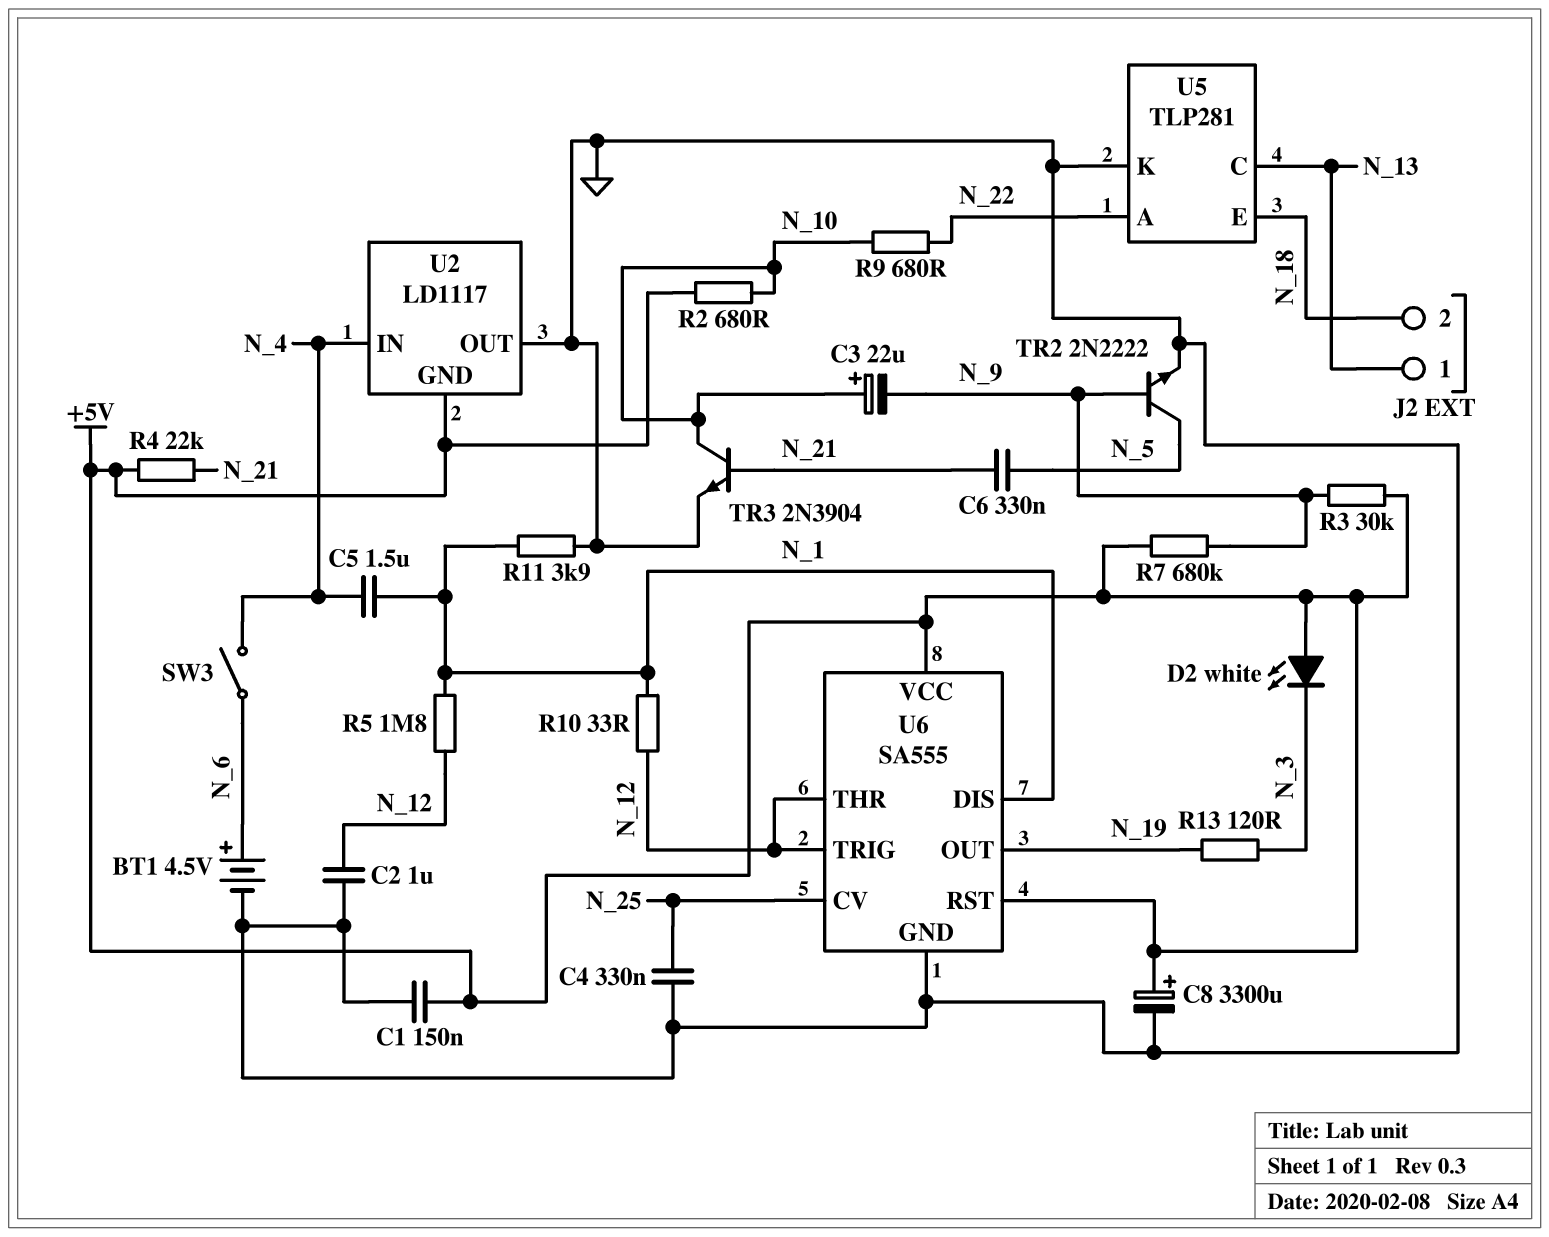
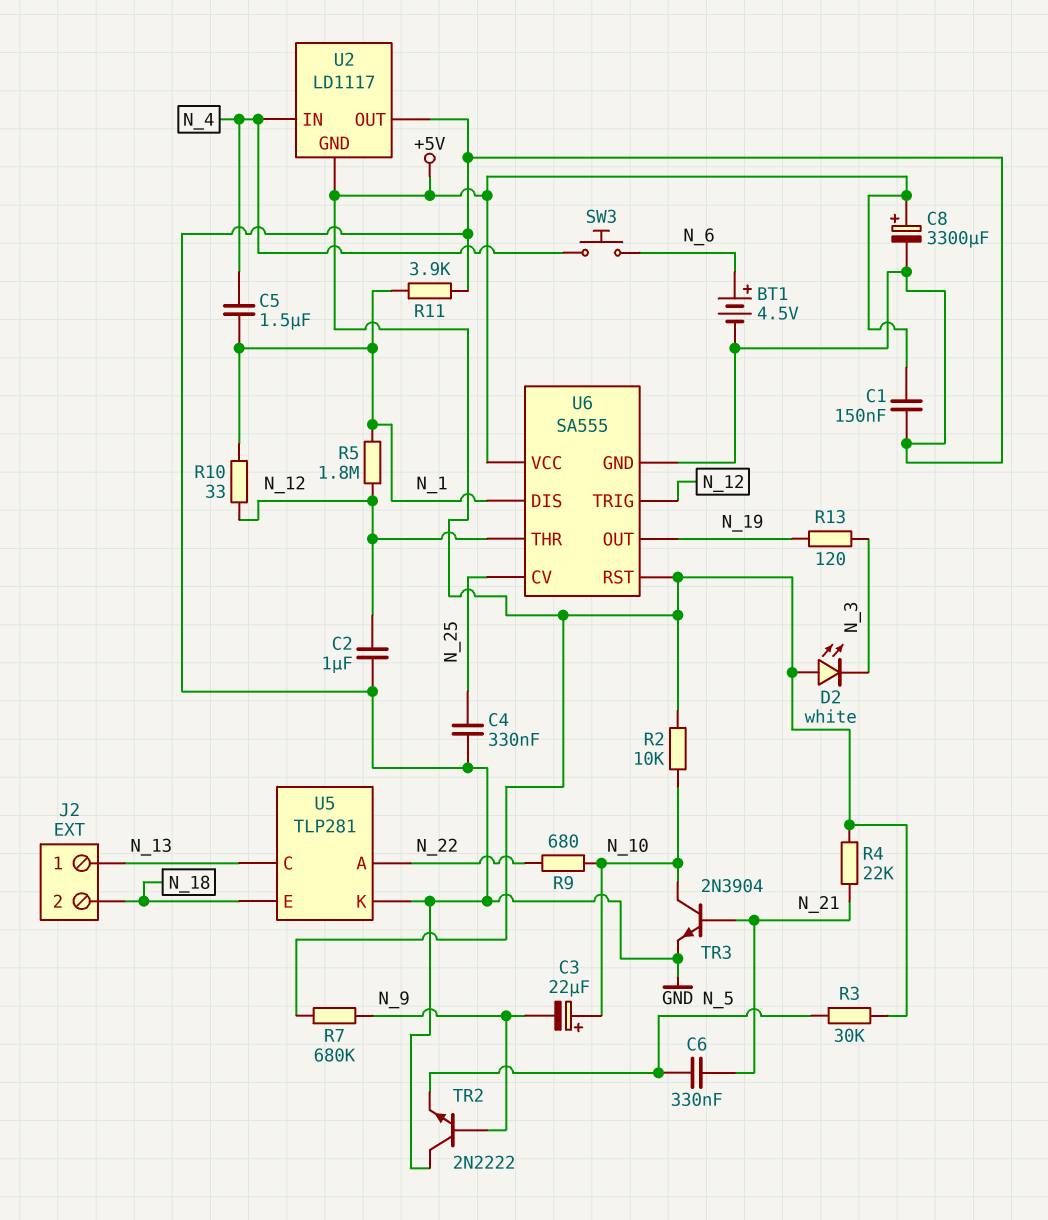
R2: 680 (+5V, N_10) -> 10k (+5V, N_10)
R3: 30k (+5V, N_9) -> 30k (+5V, N_5)
SW3: switch (N_4, N_6) -> button (N_4, N_6)
TR2: NPN 2N2222 (B N_9, C N_5, E GND) -> NPN 2N2222 (B N_9, C GND, E N_5)

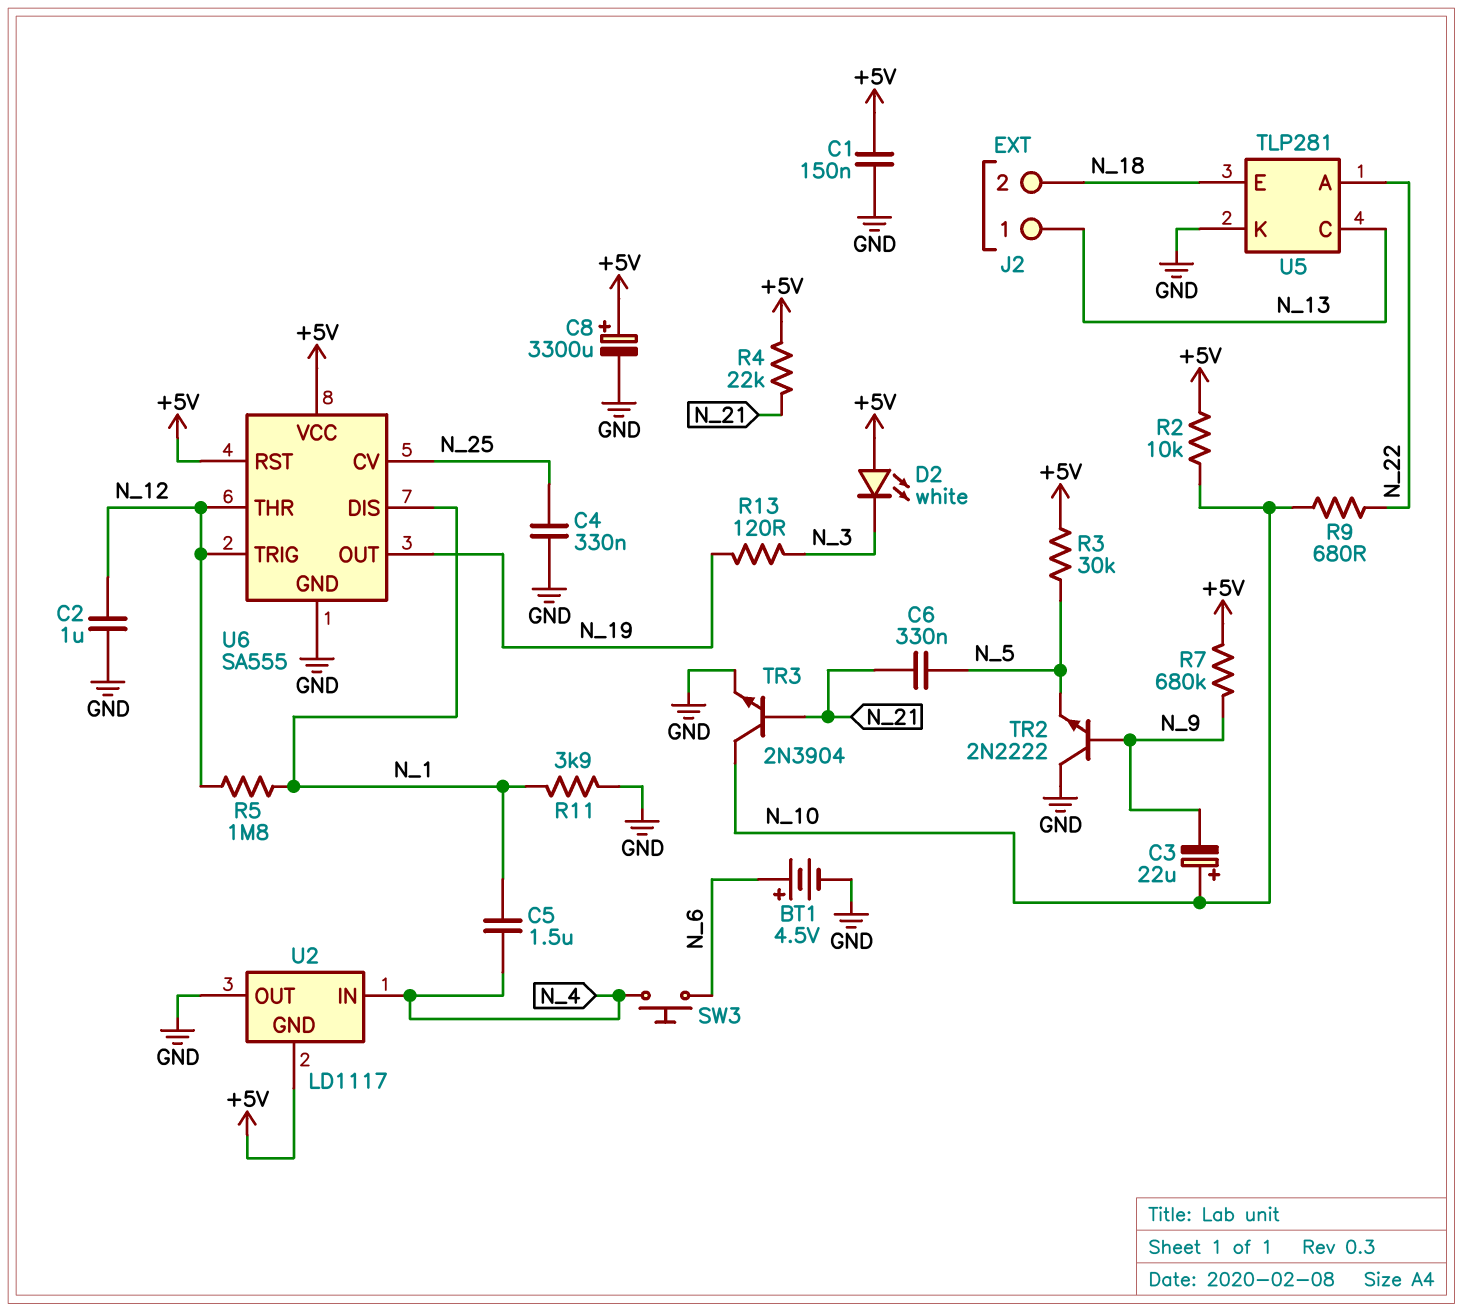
R10: 33 (N_1, N_12) -> none

